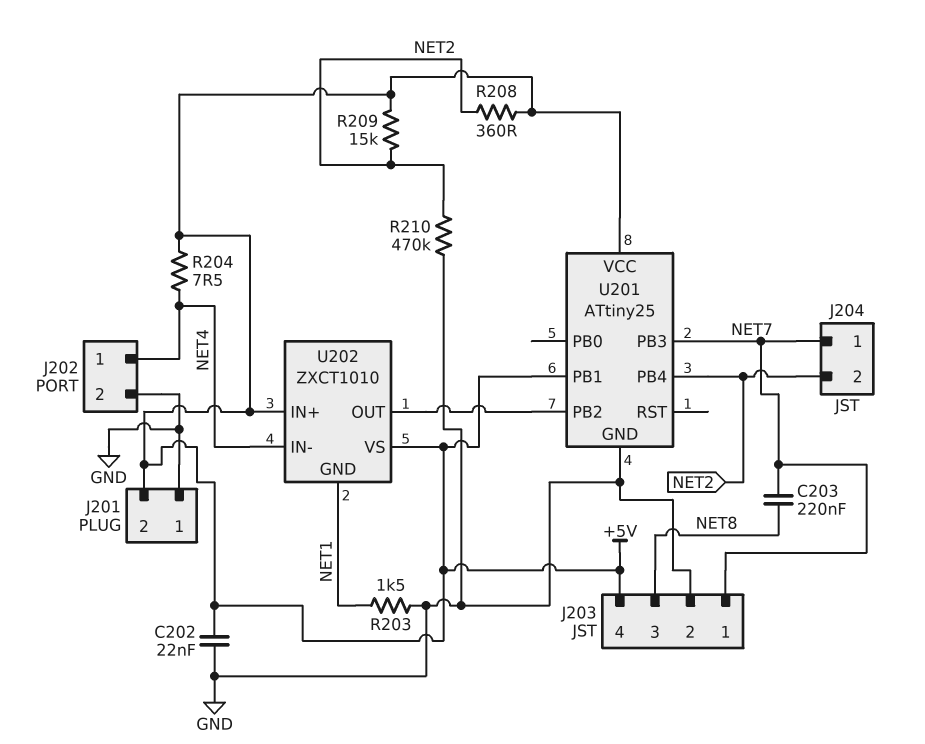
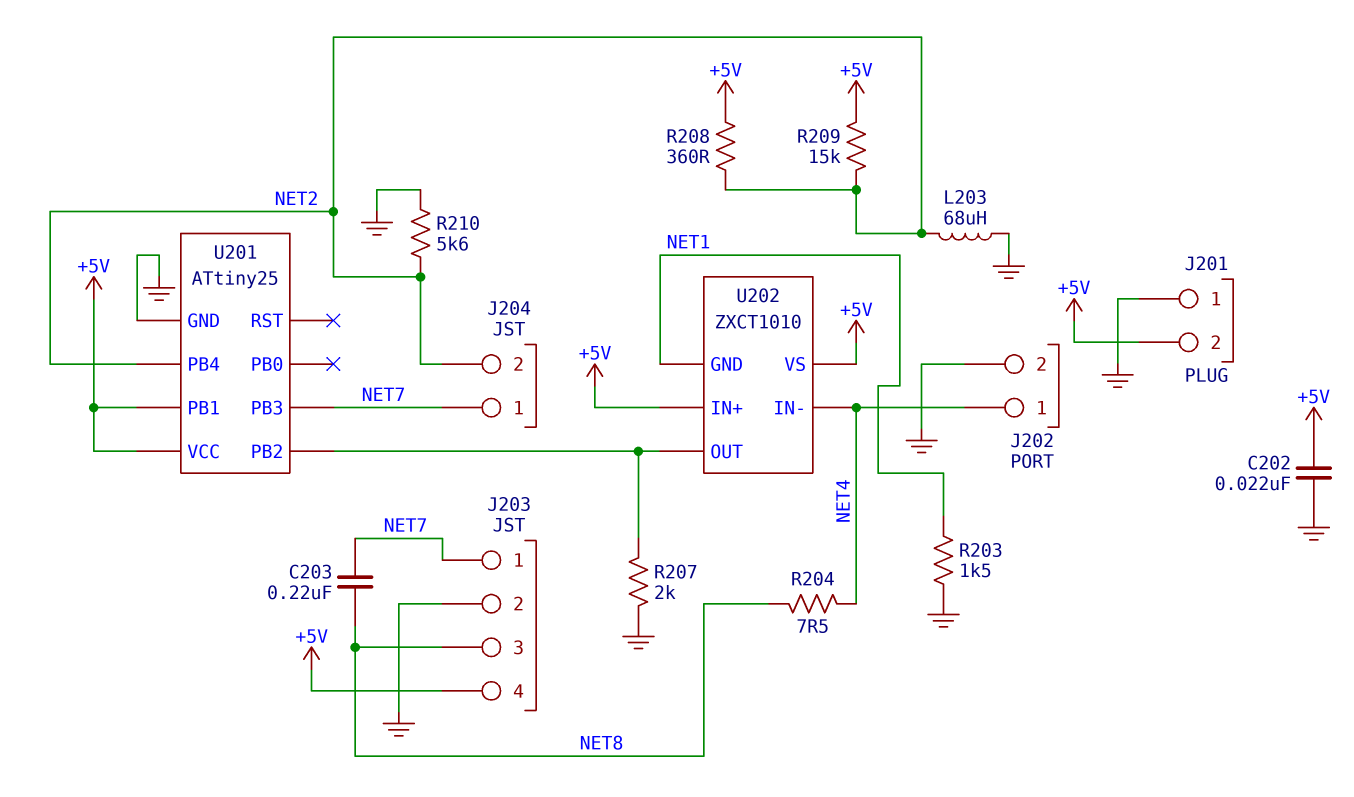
L203: none -> 68uH (GND, NET2)
R204: 7.5 (+5V, NET4) -> 7.5 (NET4, NET8)
R207: none -> 2k (GND, U201/PB2)
R210: 470k (GND, NET2) -> 5.6k (GND, NET2)

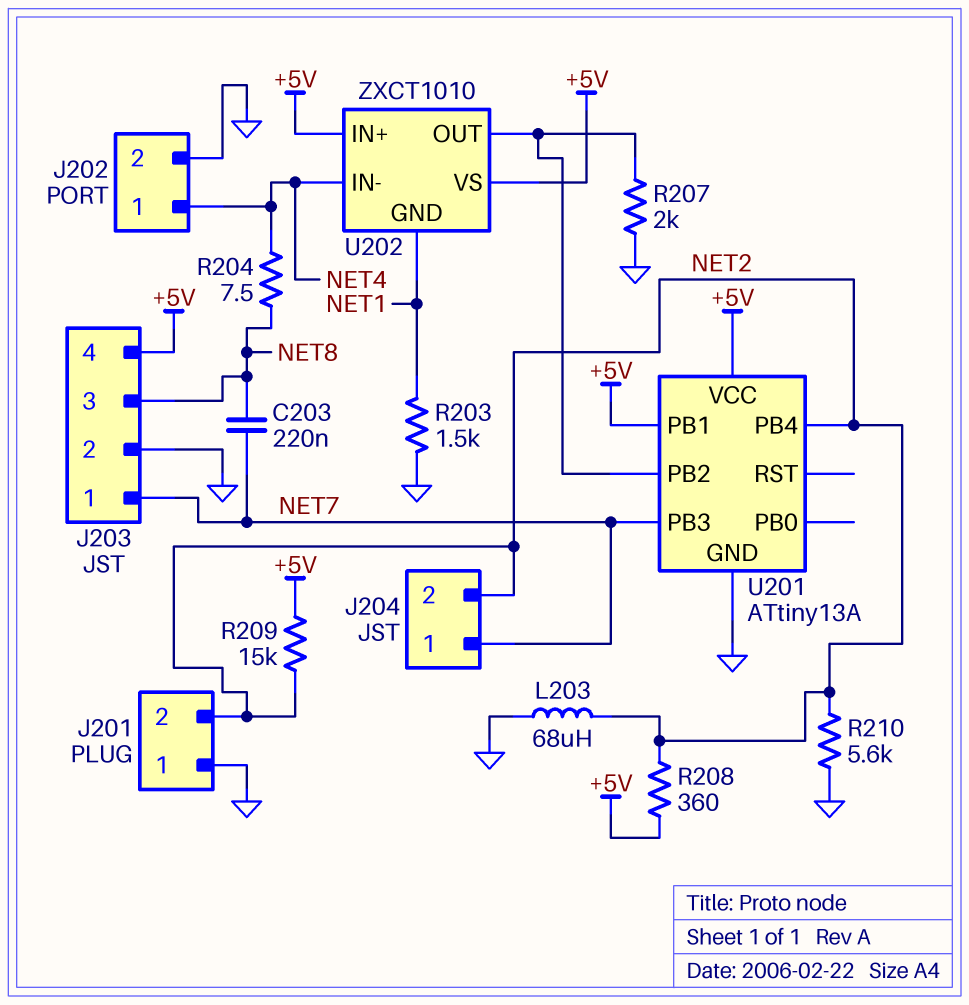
C202: 22nF (+5V, GND) -> none
J201 pin 2: +5V -> NET2
U201: ATtiny25 -> ATtiny13A

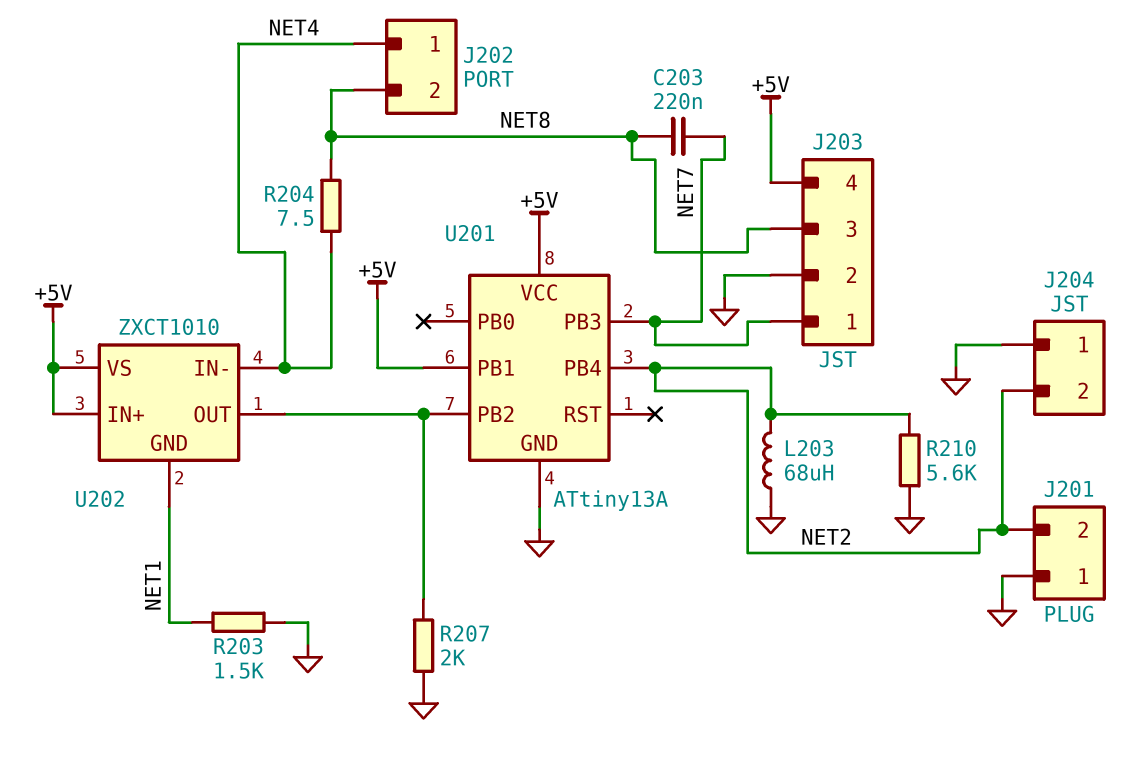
J202 pin 2: GND -> NET8
J204 pin 1: NET7 -> GND
R208: 360 (+5V, NET2) -> none
R209: 15k (+5V, NET2) -> none

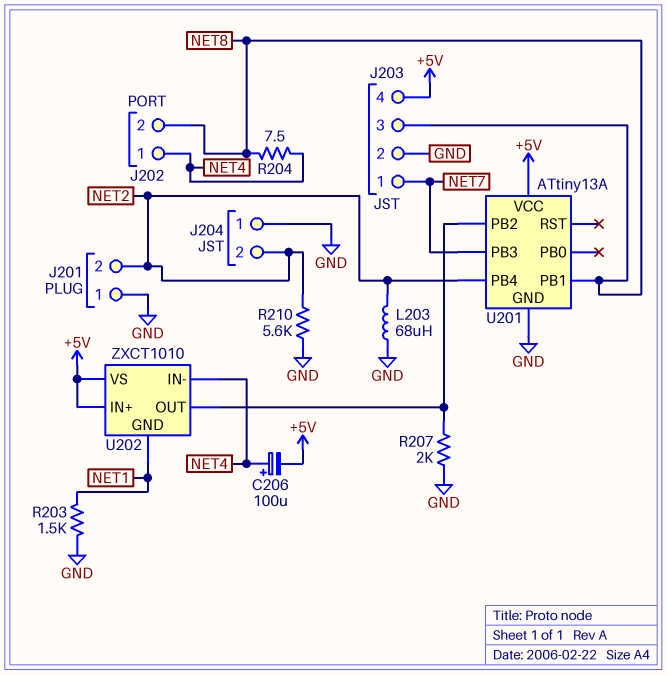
C203: 220nF (NET7, NET8) -> none
C206: none -> 100uF (plus NET4, minus +5V)
U201 pin PB1: +5V -> NET8

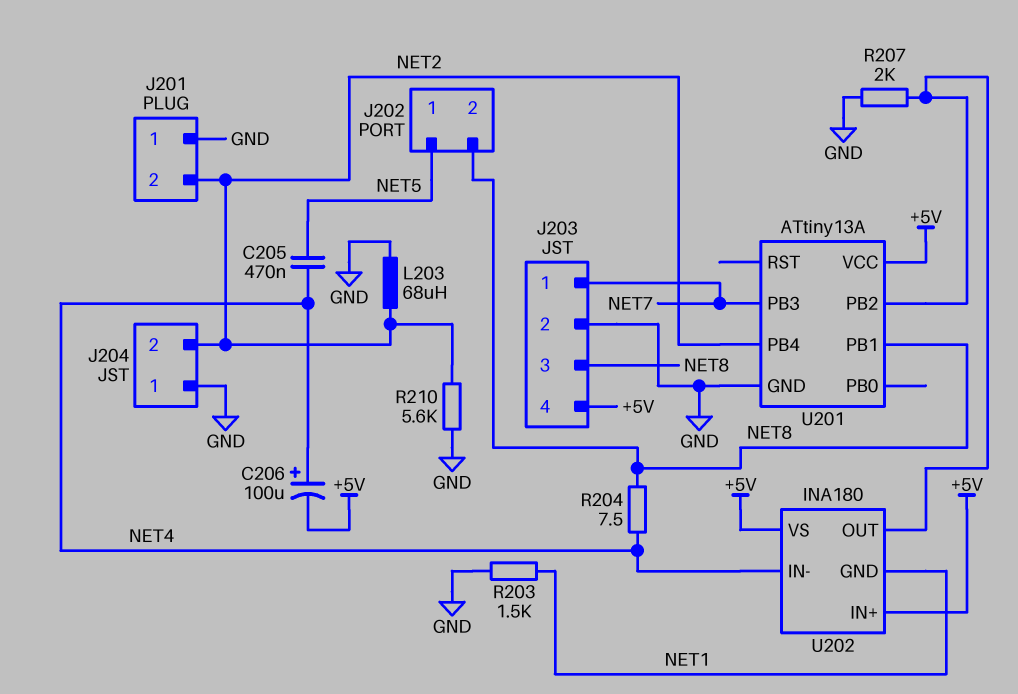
C205: none -> 470nF (NET4, NET5)
J202 pin 1: NET4 -> NET5
U202: ZXCT1010 -> INA180

